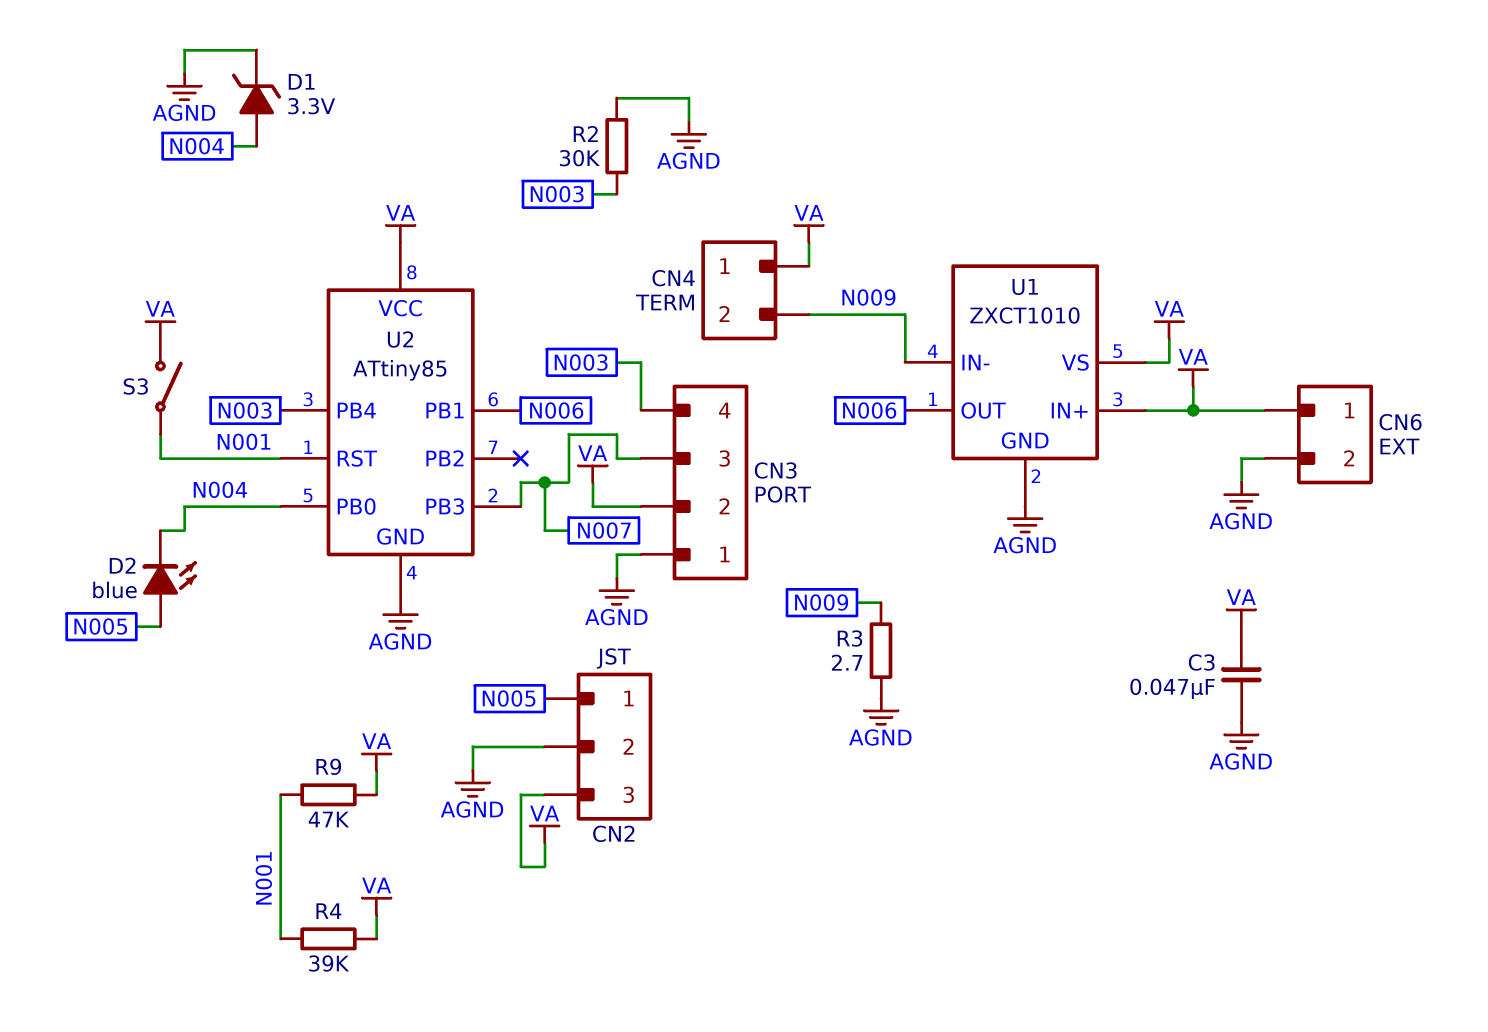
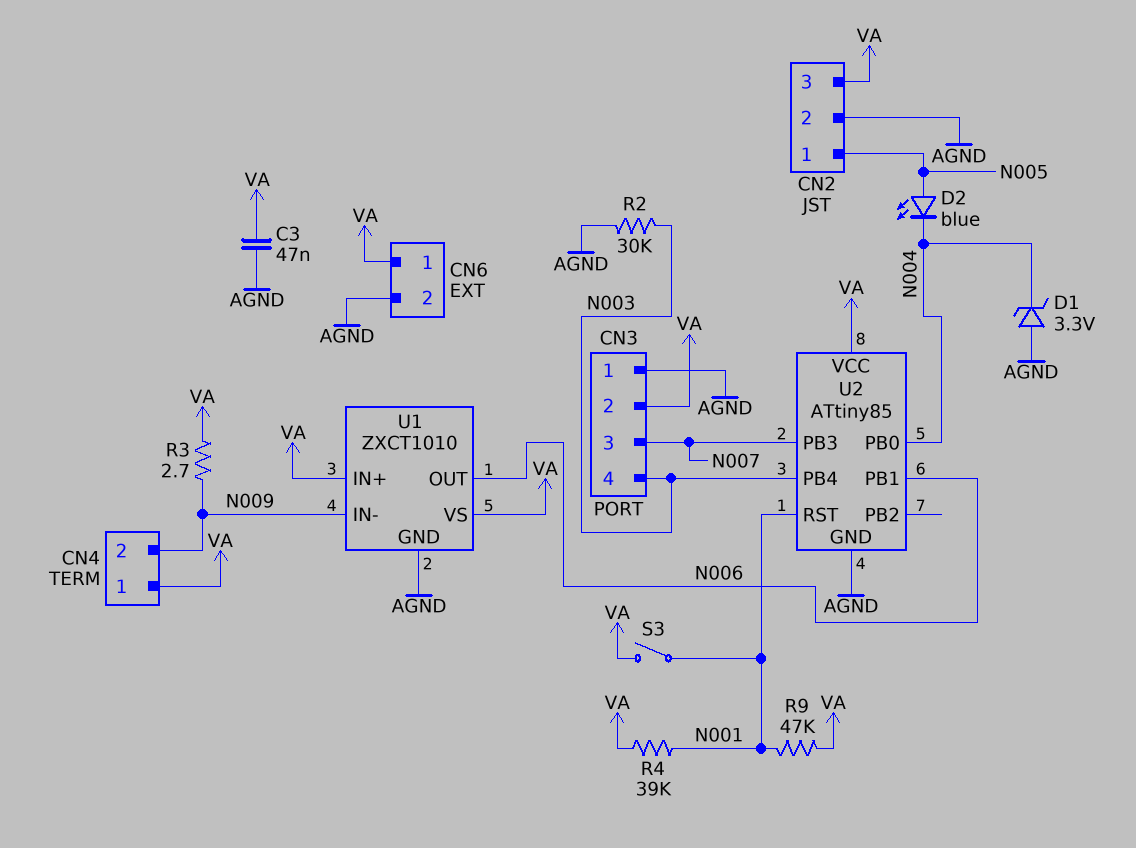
D1: zener 3.3V (A N004, K AGND) -> zener 3.3V (A AGND, K N004)
R3: 2.7 (AGND, N009) -> 2.7 (N009, VA)

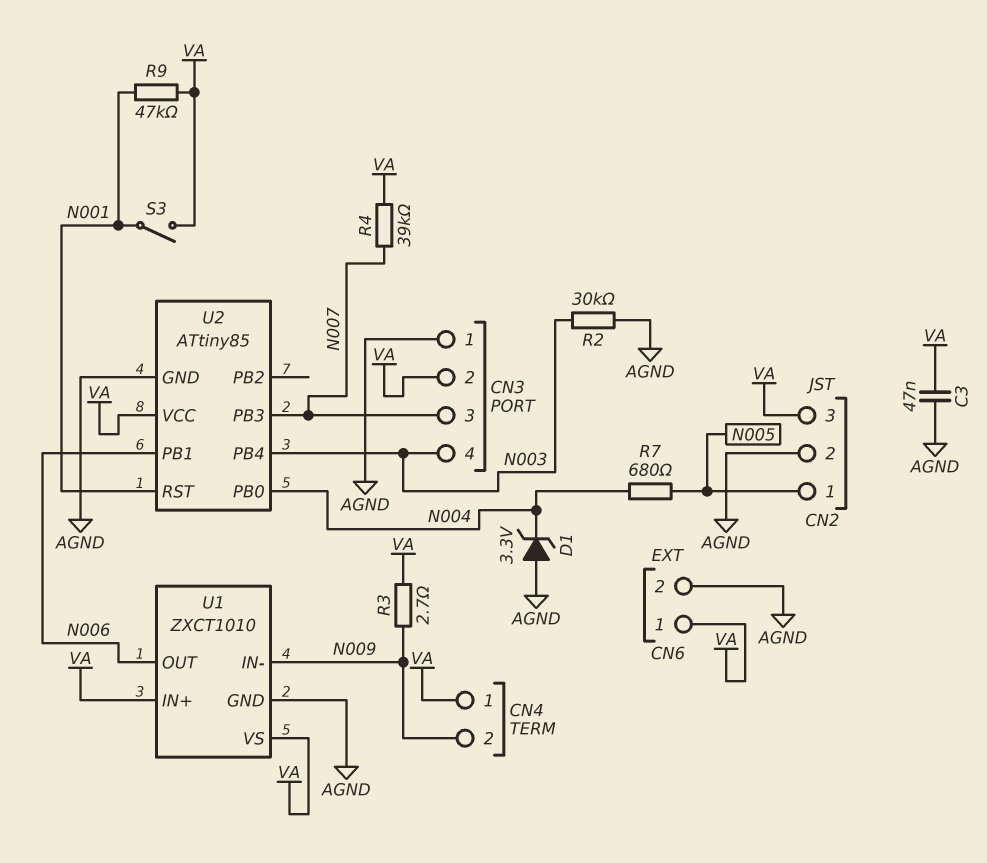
D2: LED blue (A N005, K N004) -> none
R4: 39k (N001, VA) -> 39k (N007, VA)
R7: none -> 680 (N004, N005)

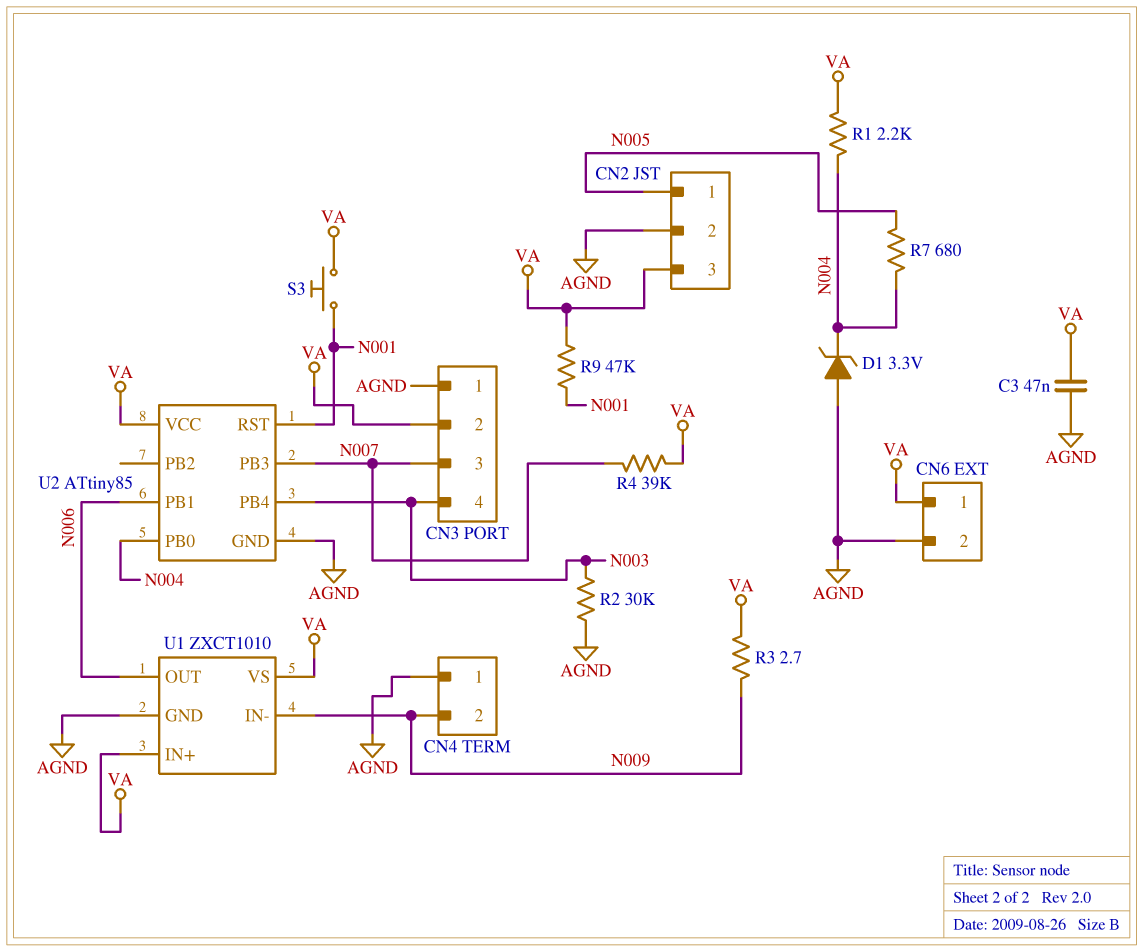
CN4 pin 1: VA -> AGND
R1: none -> 2.2k (N004, VA)
S3: switch (N001, VA) -> button (N001, VA)

